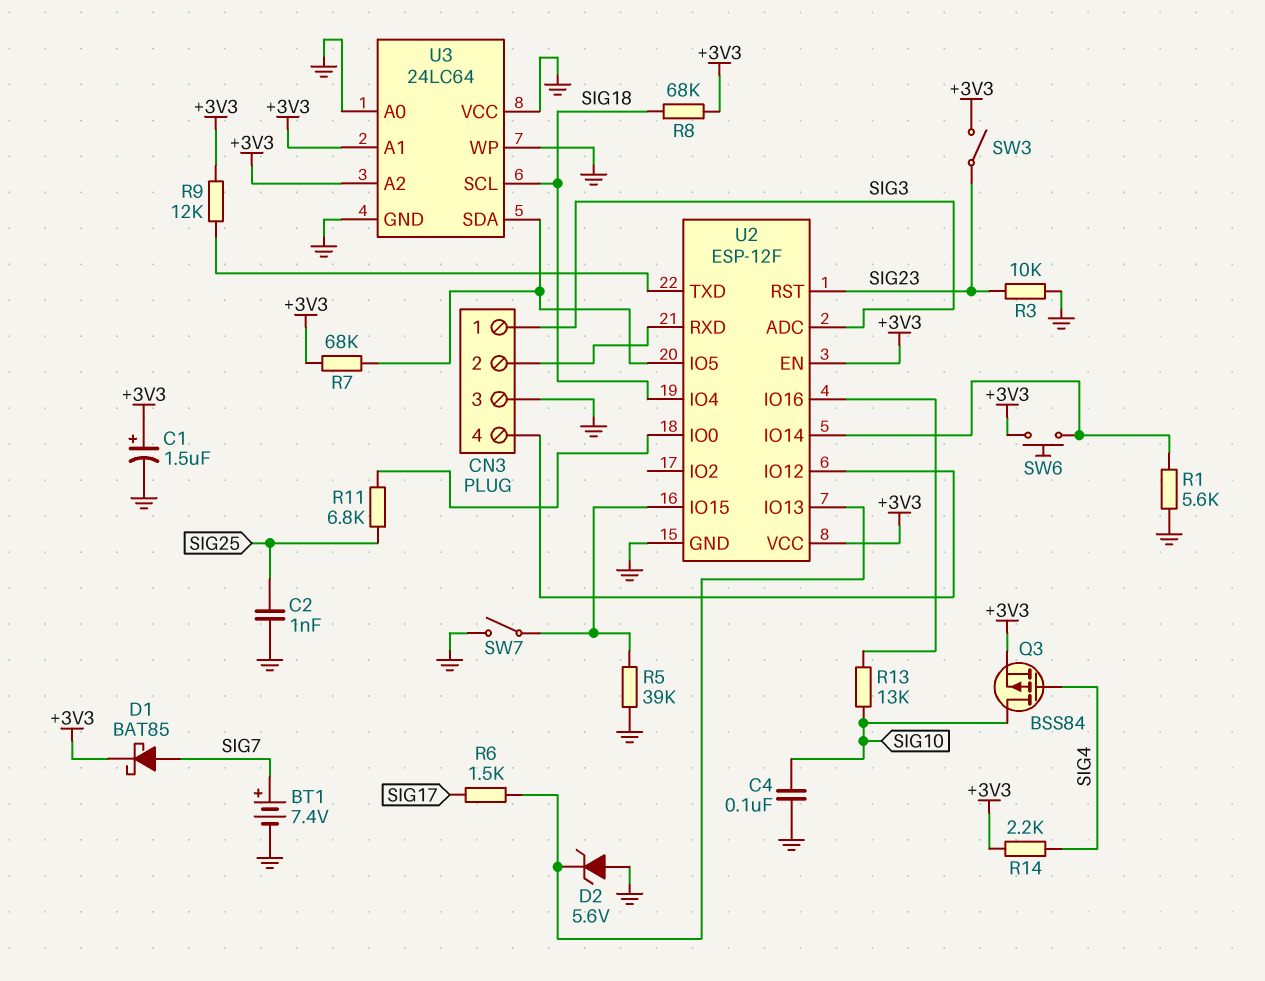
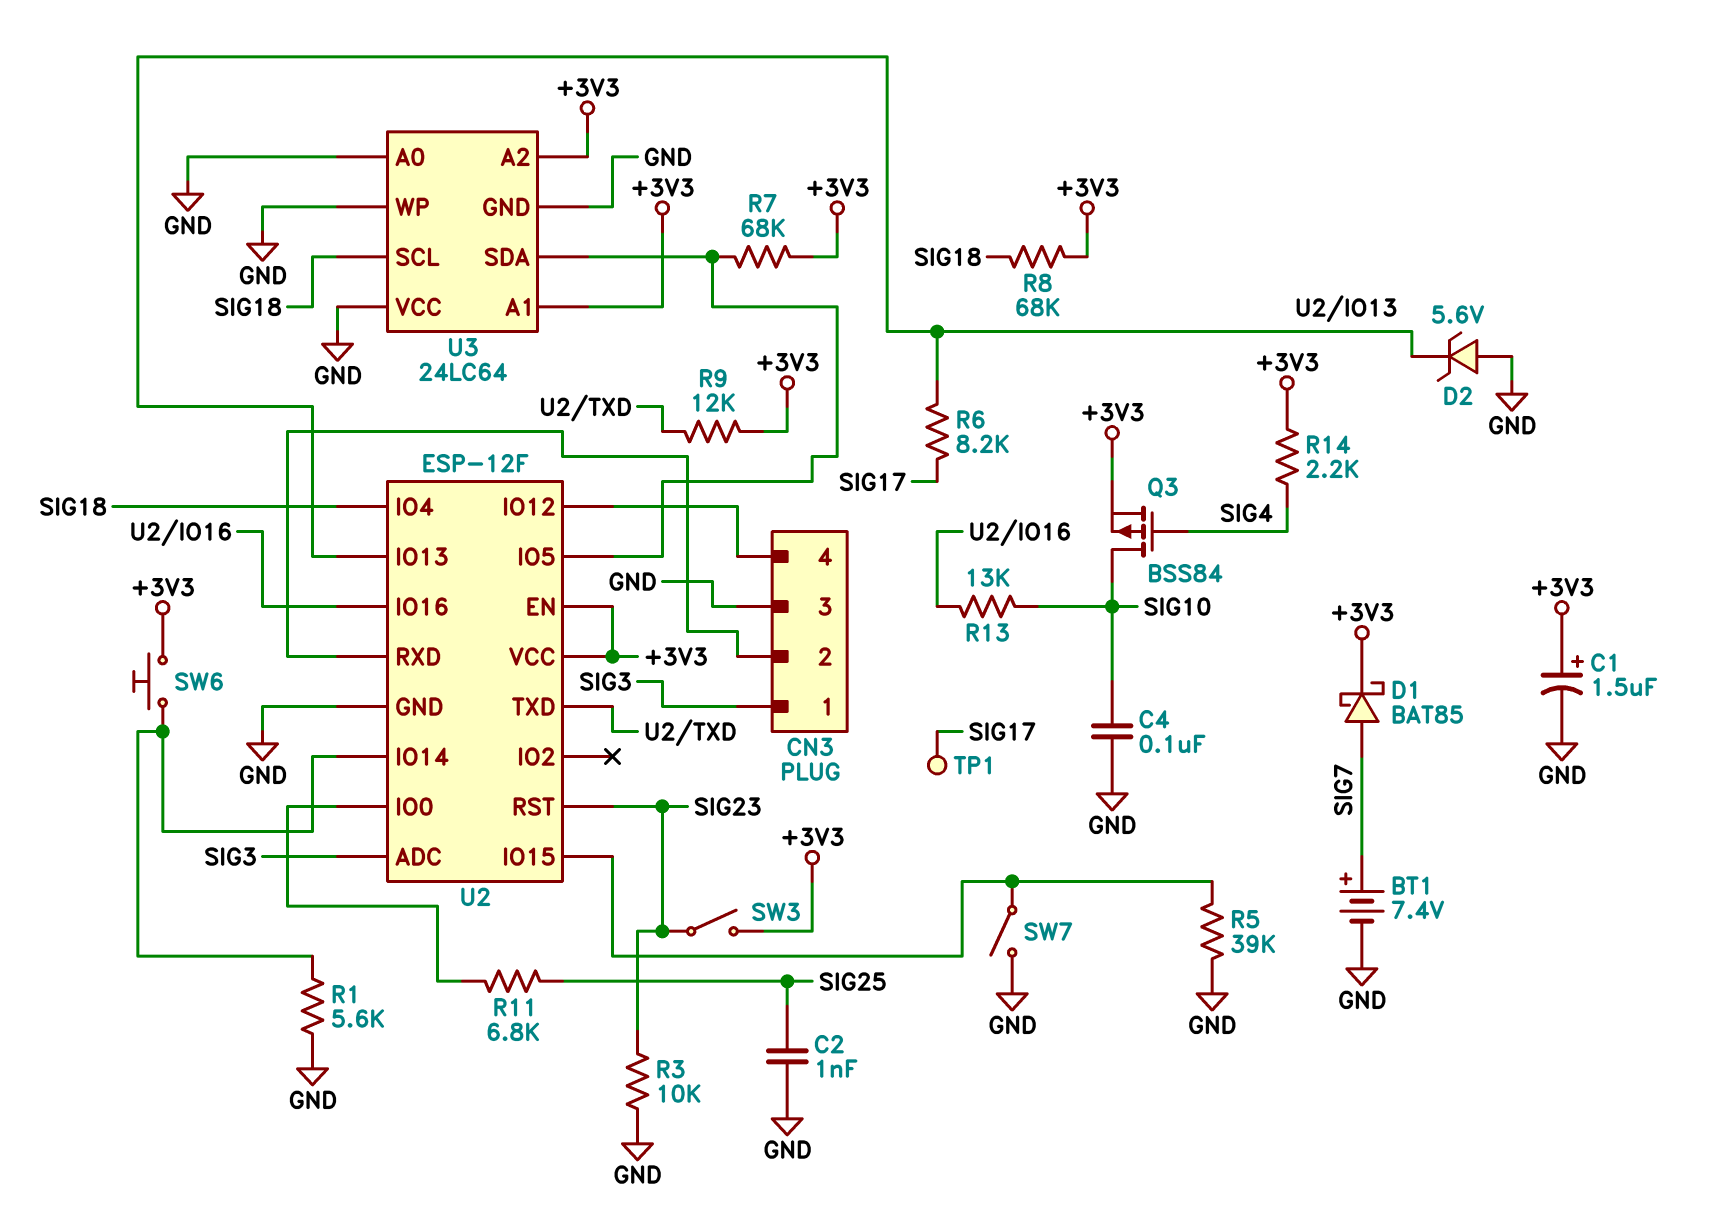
R6: 1.5k (SIG17, U2/IO13) -> 8.2k (SIG17, U2/IO13)
TP1: none -> test point (SIG17)

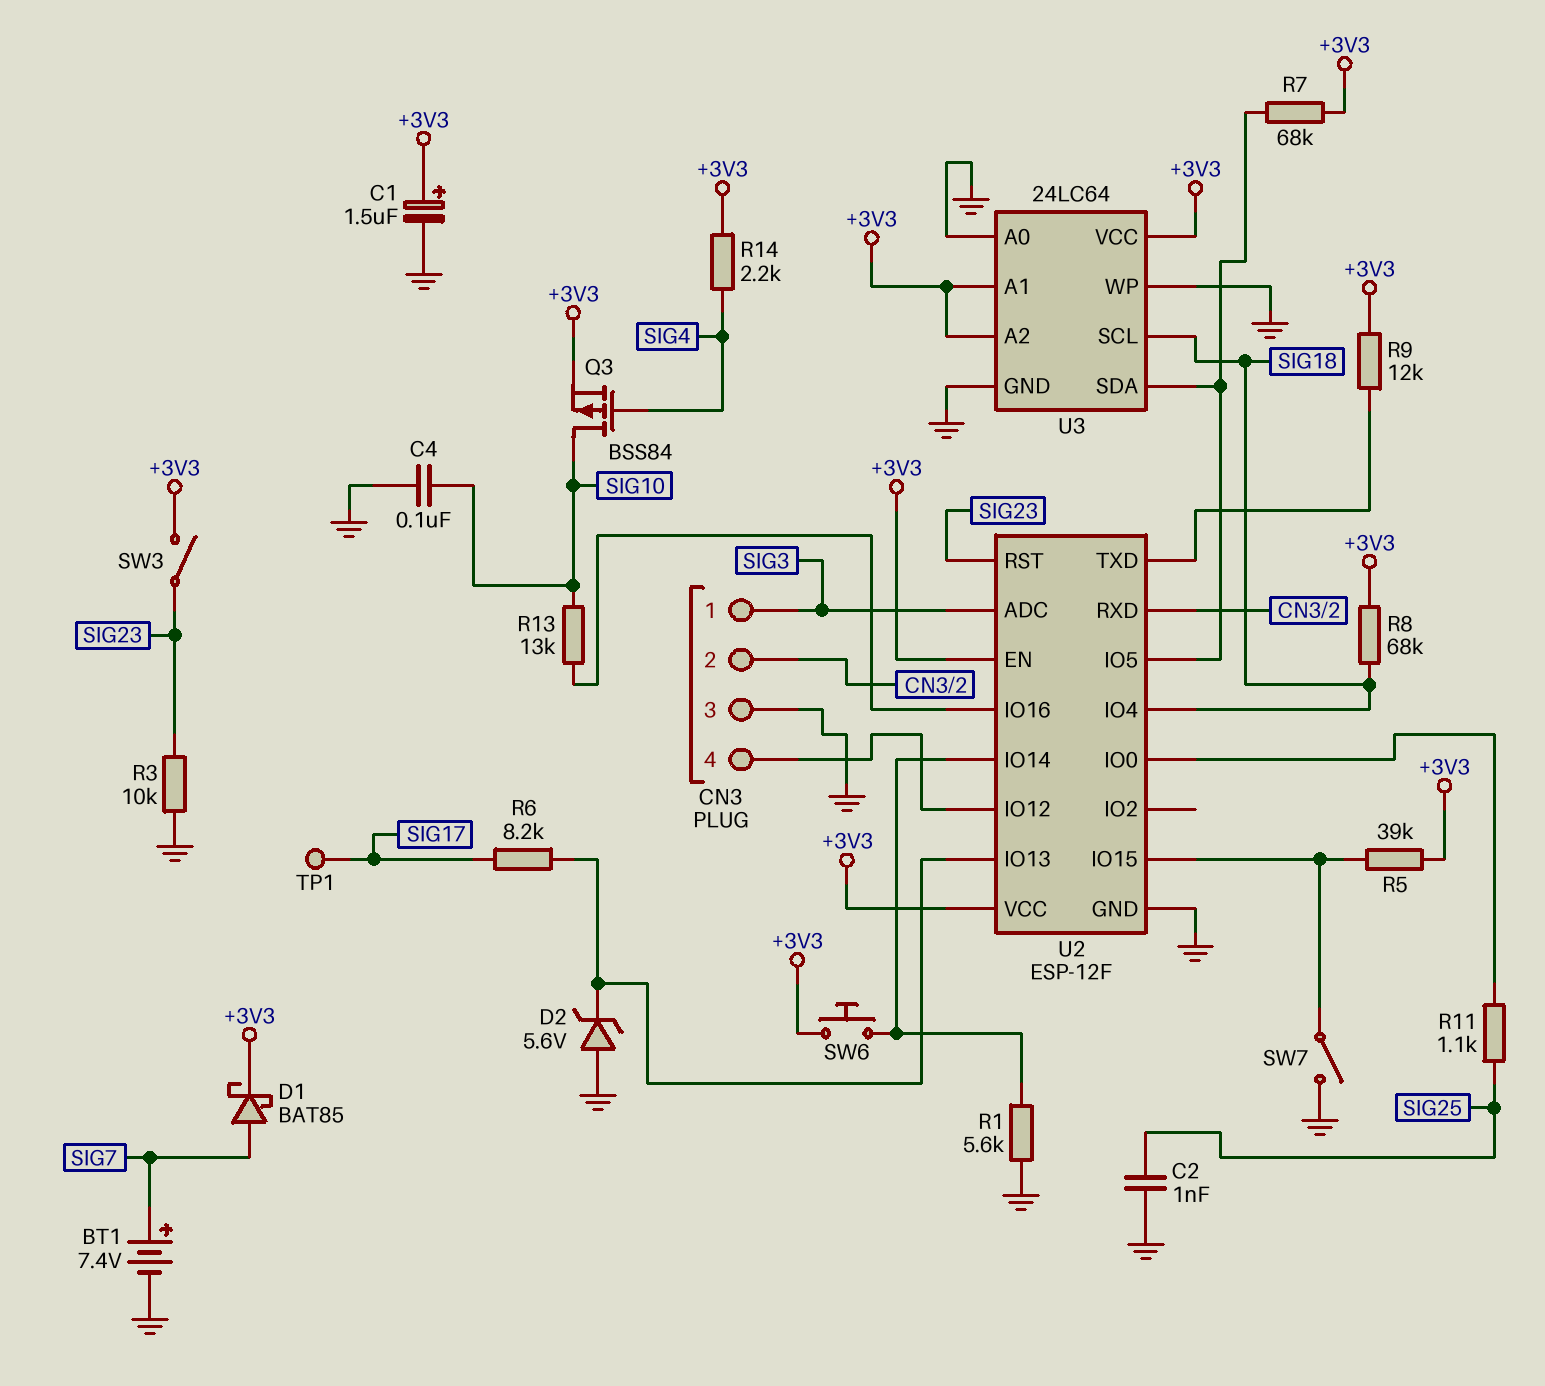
R5: 39k (GND, U2/IO15) -> 39k (+3V3, U2/IO15)
R11: 6.8k (SIG25, U2/IO0) -> 1.1k (SIG25, U2/IO0)
U3 pin VCC: GND -> +3V3

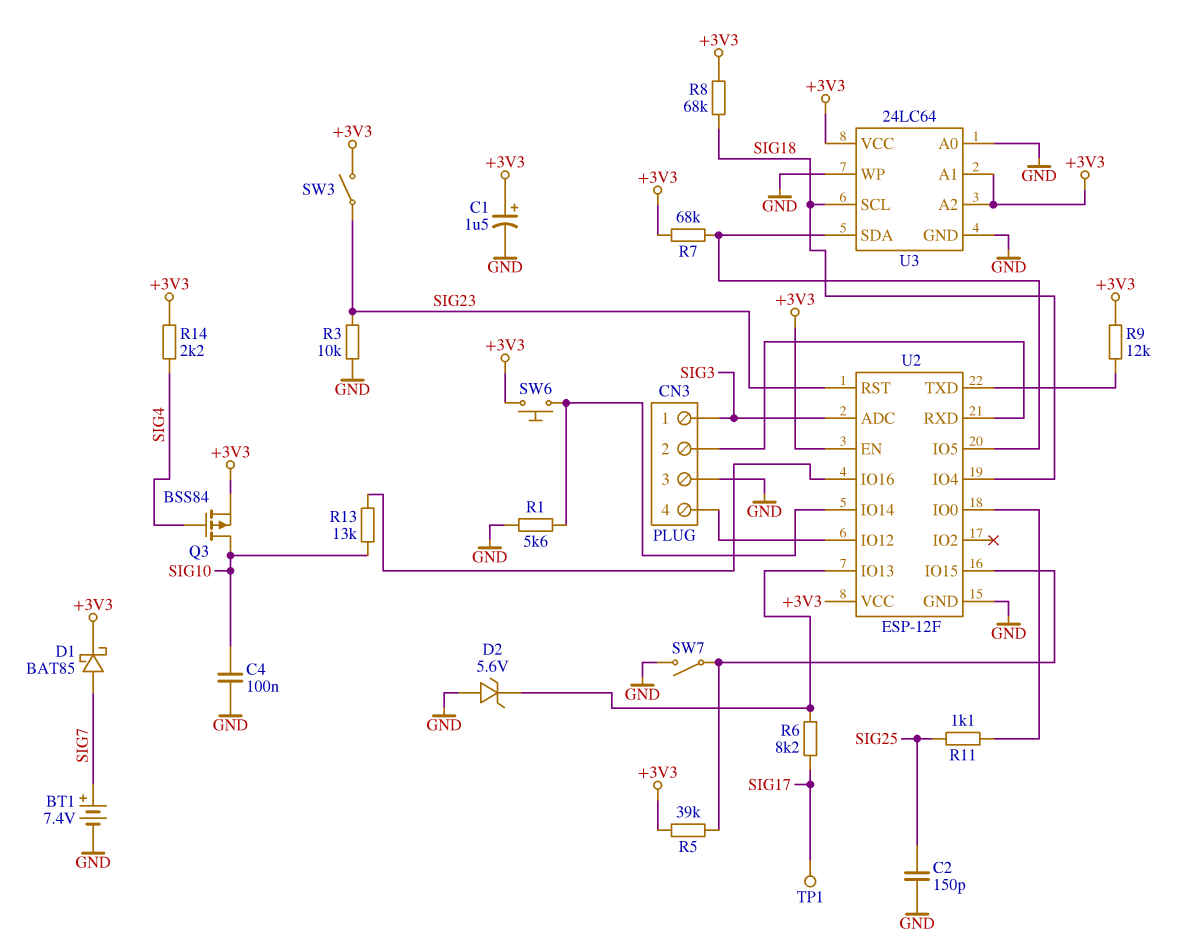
C2: 1nF (GND, SIG25) -> 150pF (GND, SIG25)

